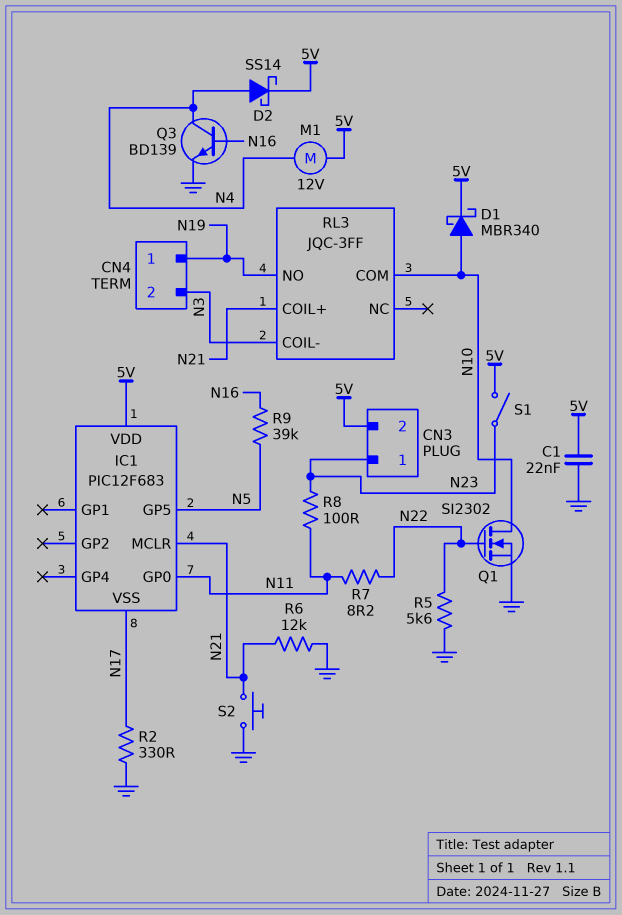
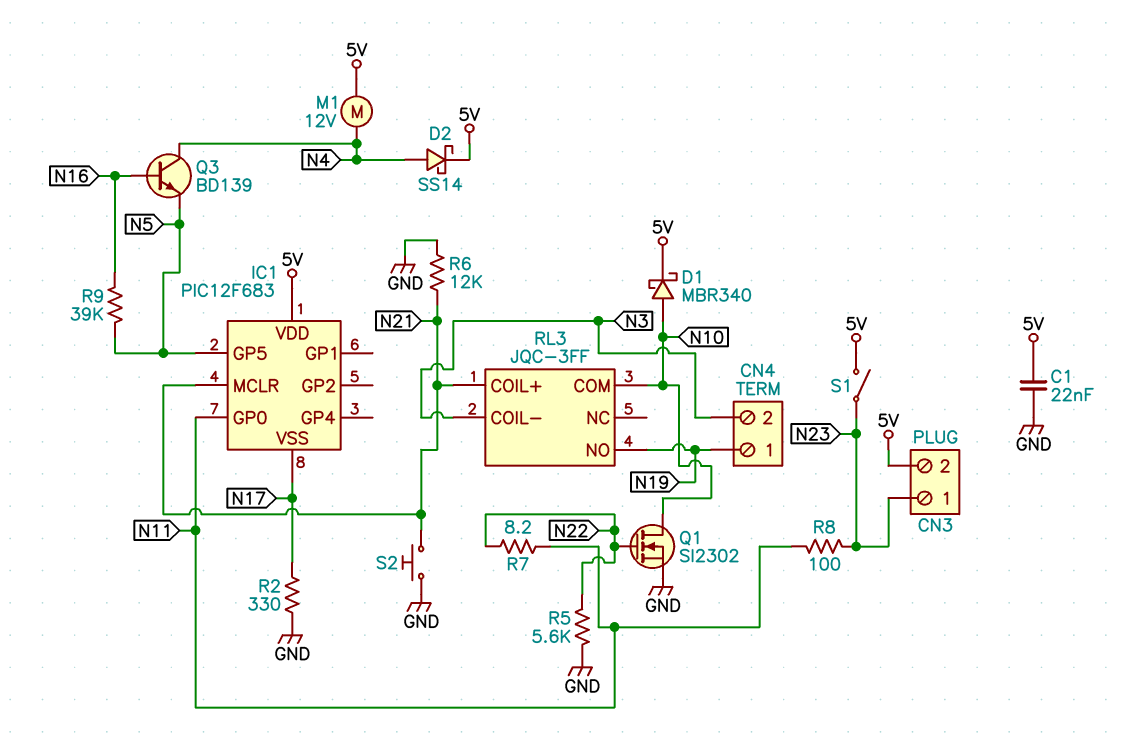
Q3: NPN BD139 (B N16, C N4, E GND) -> NPN BD139 (B N16, C N4, E N5)

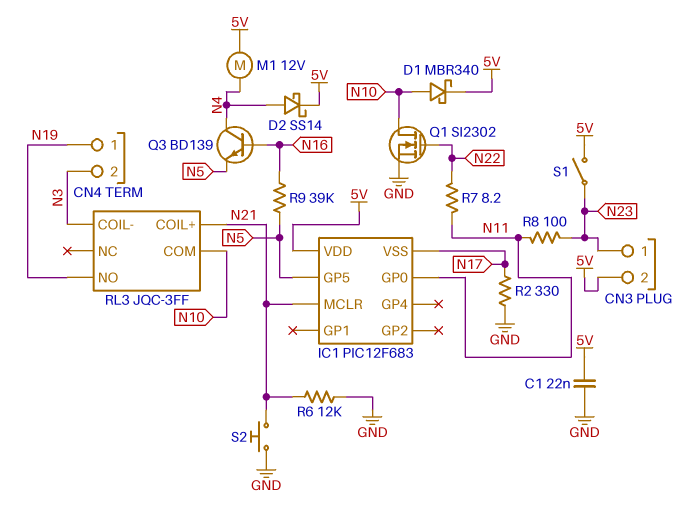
R5: 5.6k (GND, N22) -> none

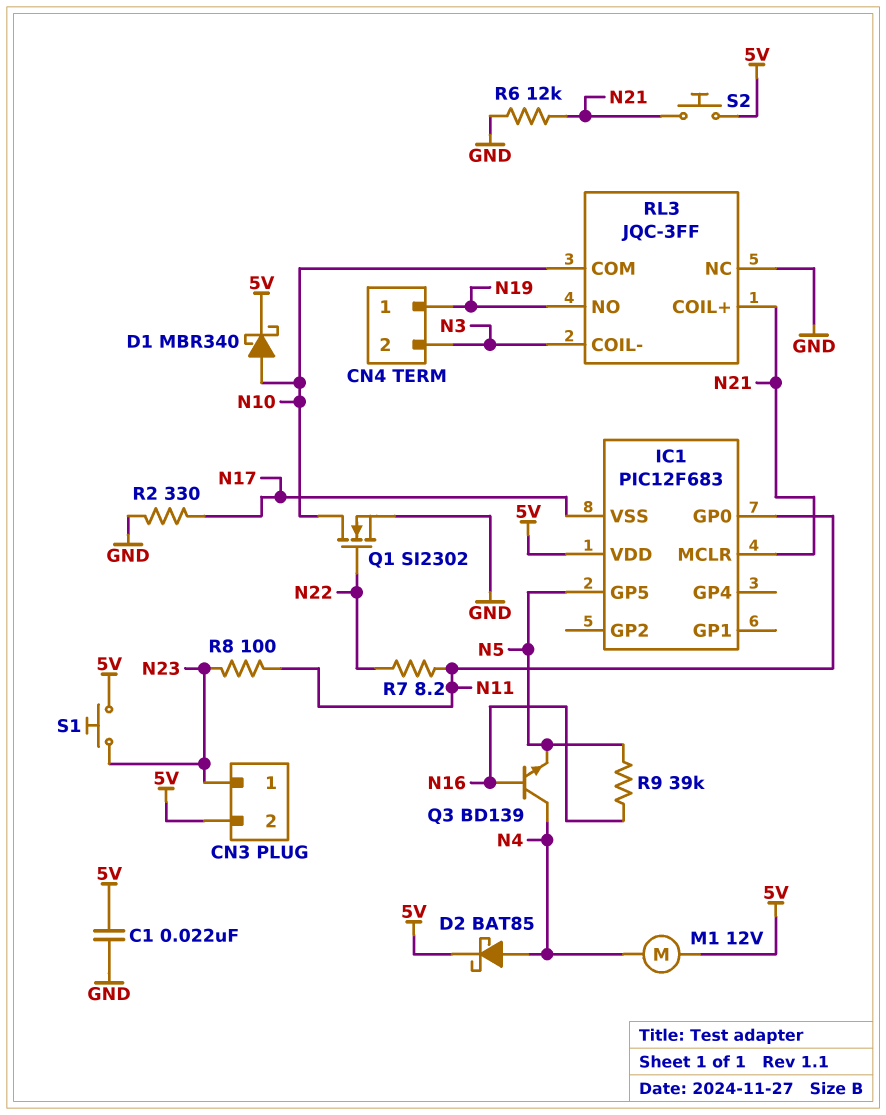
D2: schottky SS14 (A N4, K 5V) -> schottky BAT85 (A N4, K 5V)
RL3 pin NC: none -> GND
S1: switch (5V, N23) -> button (5V, N23)
S2: button (GND, N21) -> button (5V, N21)

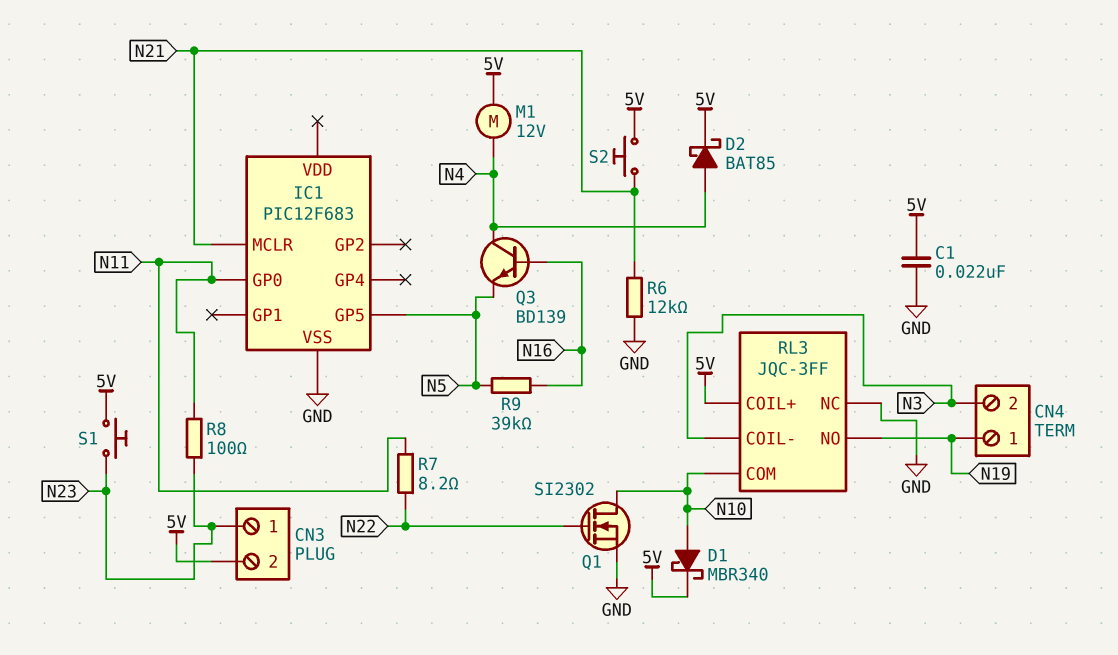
IC1 pin VDD: 5V -> none
IC1 pin VSS: N17 -> GND
R2: 330 (GND, N17) -> none
RL3 pin COIL+: N21 -> 5V

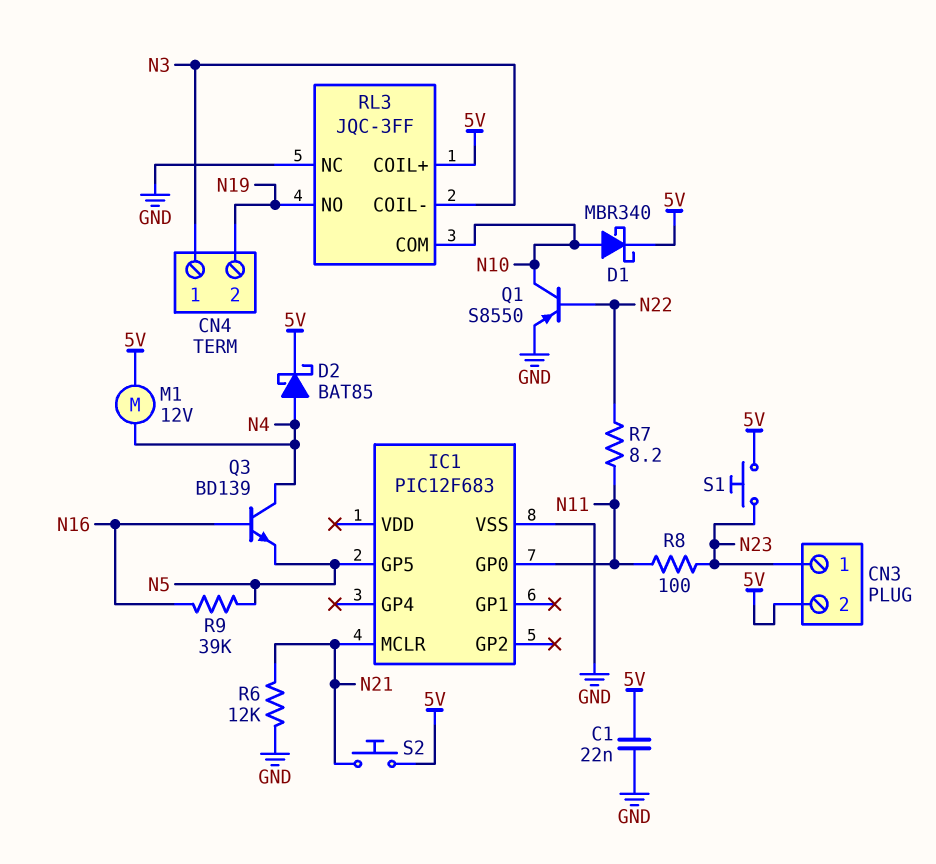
CN4 pin 1: N19 -> N3
CN4 pin 2: N3 -> N19
Q1: NMOS SI2302 (G N22, D N10, S GND) -> PNP S8550 (B N22, C N10, E GND)

